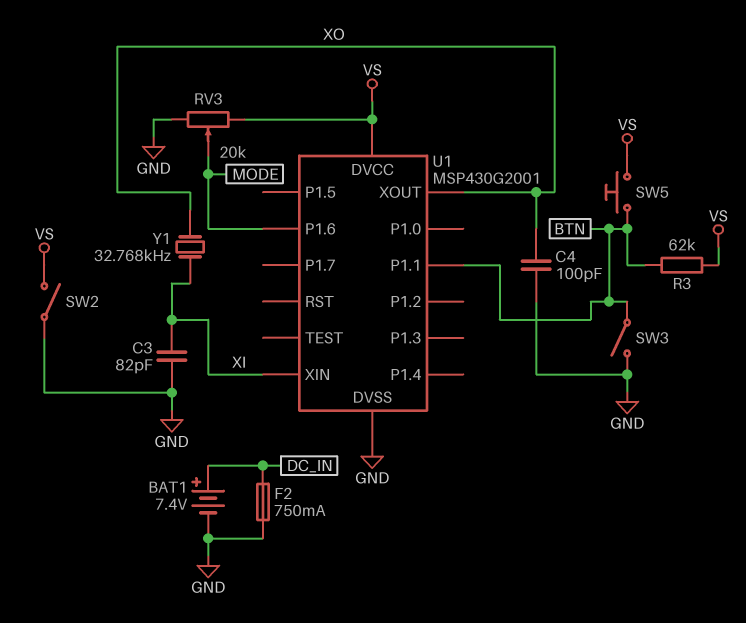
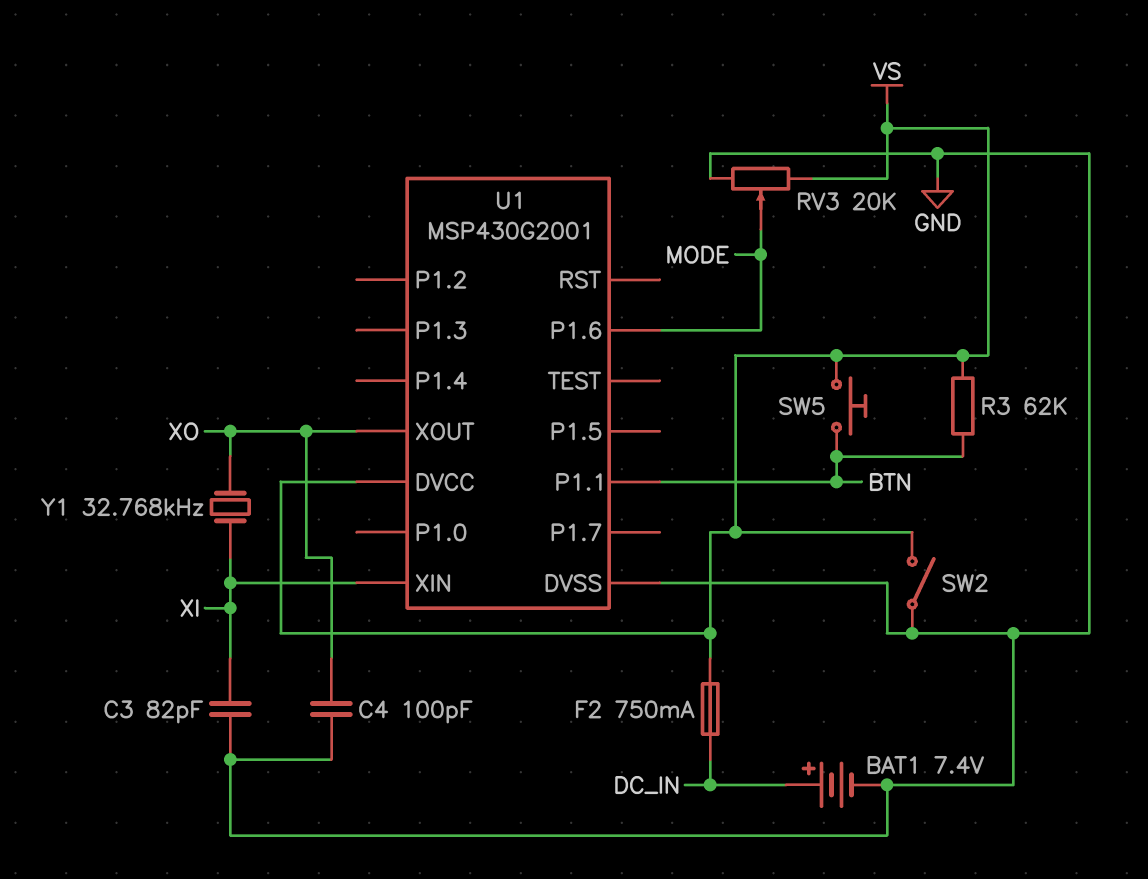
F2: 750mA (DC_IN, GND) -> 750mA (DC_IN, VS)
SW3: switch (BTN, GND) -> none

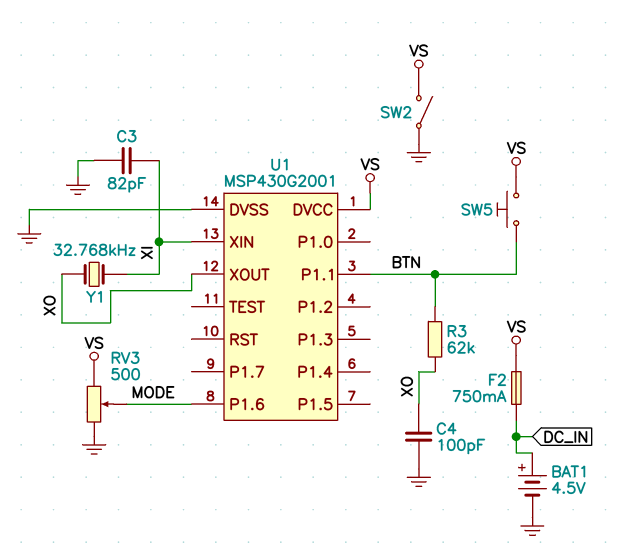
BAT1: 7.4V (plus DC_IN, minus GND) -> 4.5V (plus DC_IN, minus GND)
R3: 62k (BTN, VS) -> 62k (BTN, XO)
RV3: 20k (GND, VS, wiper MODE) -> 500 (GND, VS, wiper MODE)

